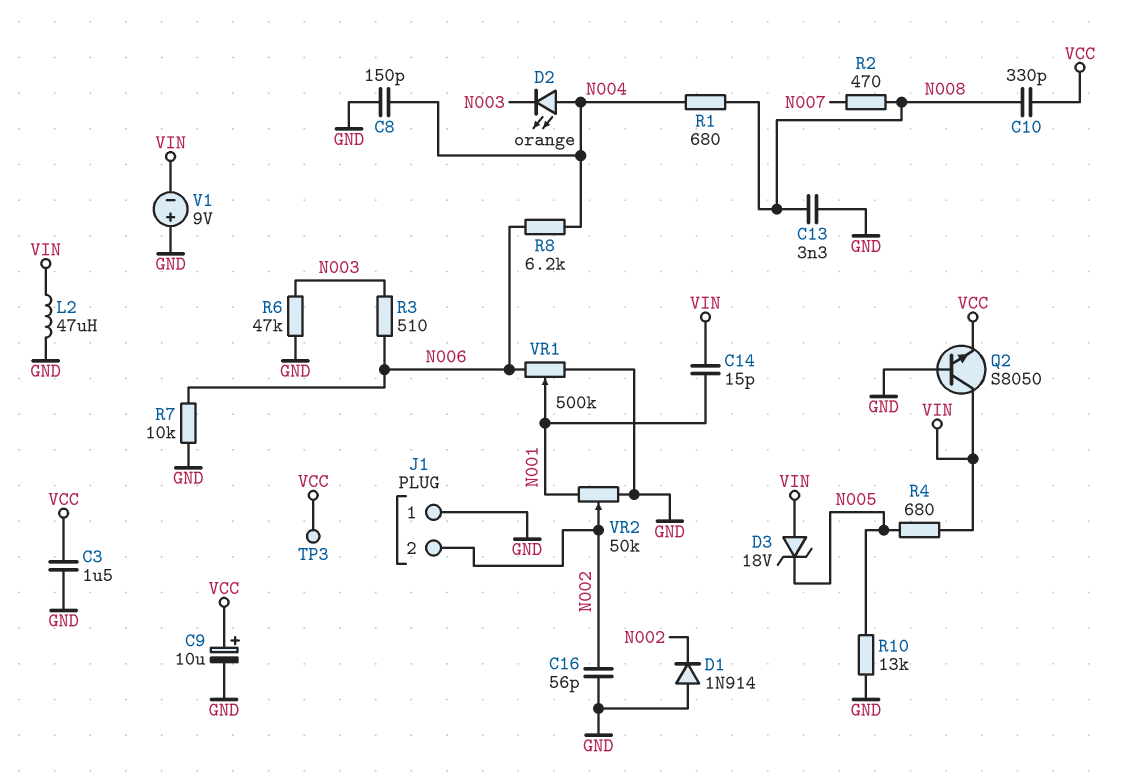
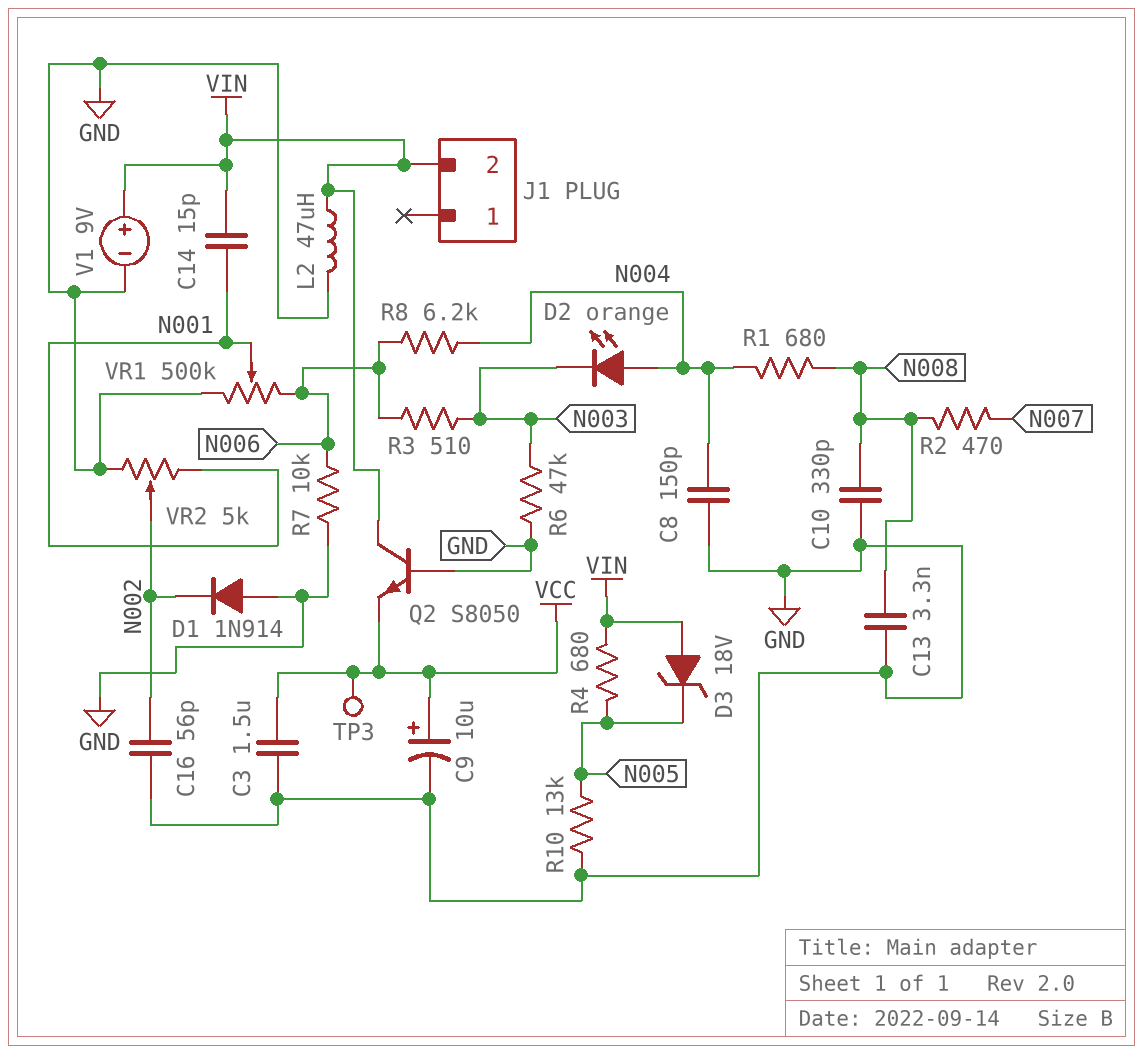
C10: 330pF (N008, VCC) -> 330pF (GND, N008)
J1 pin 1: GND -> none
J1 pin 2: N002 -> VIN
V1: 9V (plus GND, minus VIN) -> 9V (plus VIN, minus GND)
VR2: 50k (GND, N001, wiper N002) -> 5k (GND, N001, wiper N002)

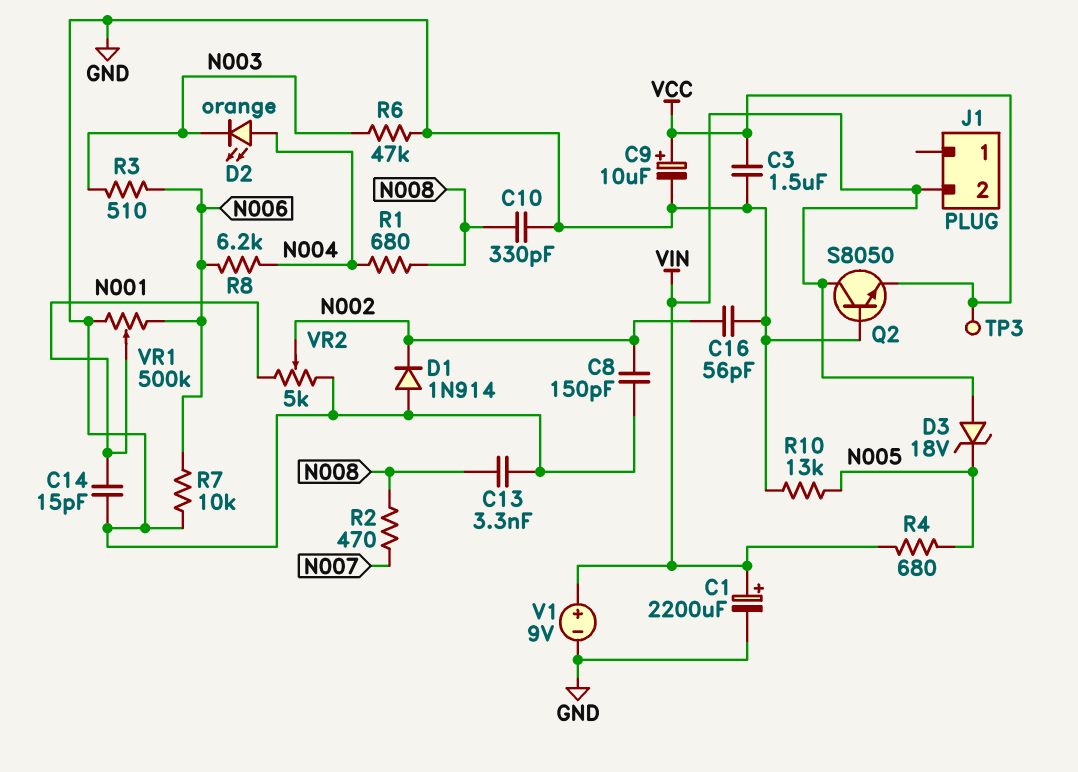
C1: none -> 2200uF (plus VIN, minus GND)
C8: 150pF (GND, N004) -> 150pF (GND, N002)
C14: 15pF (N001, VIN) -> 15pF (GND, N001)
L2: 47uH (GND, VIN) -> none

